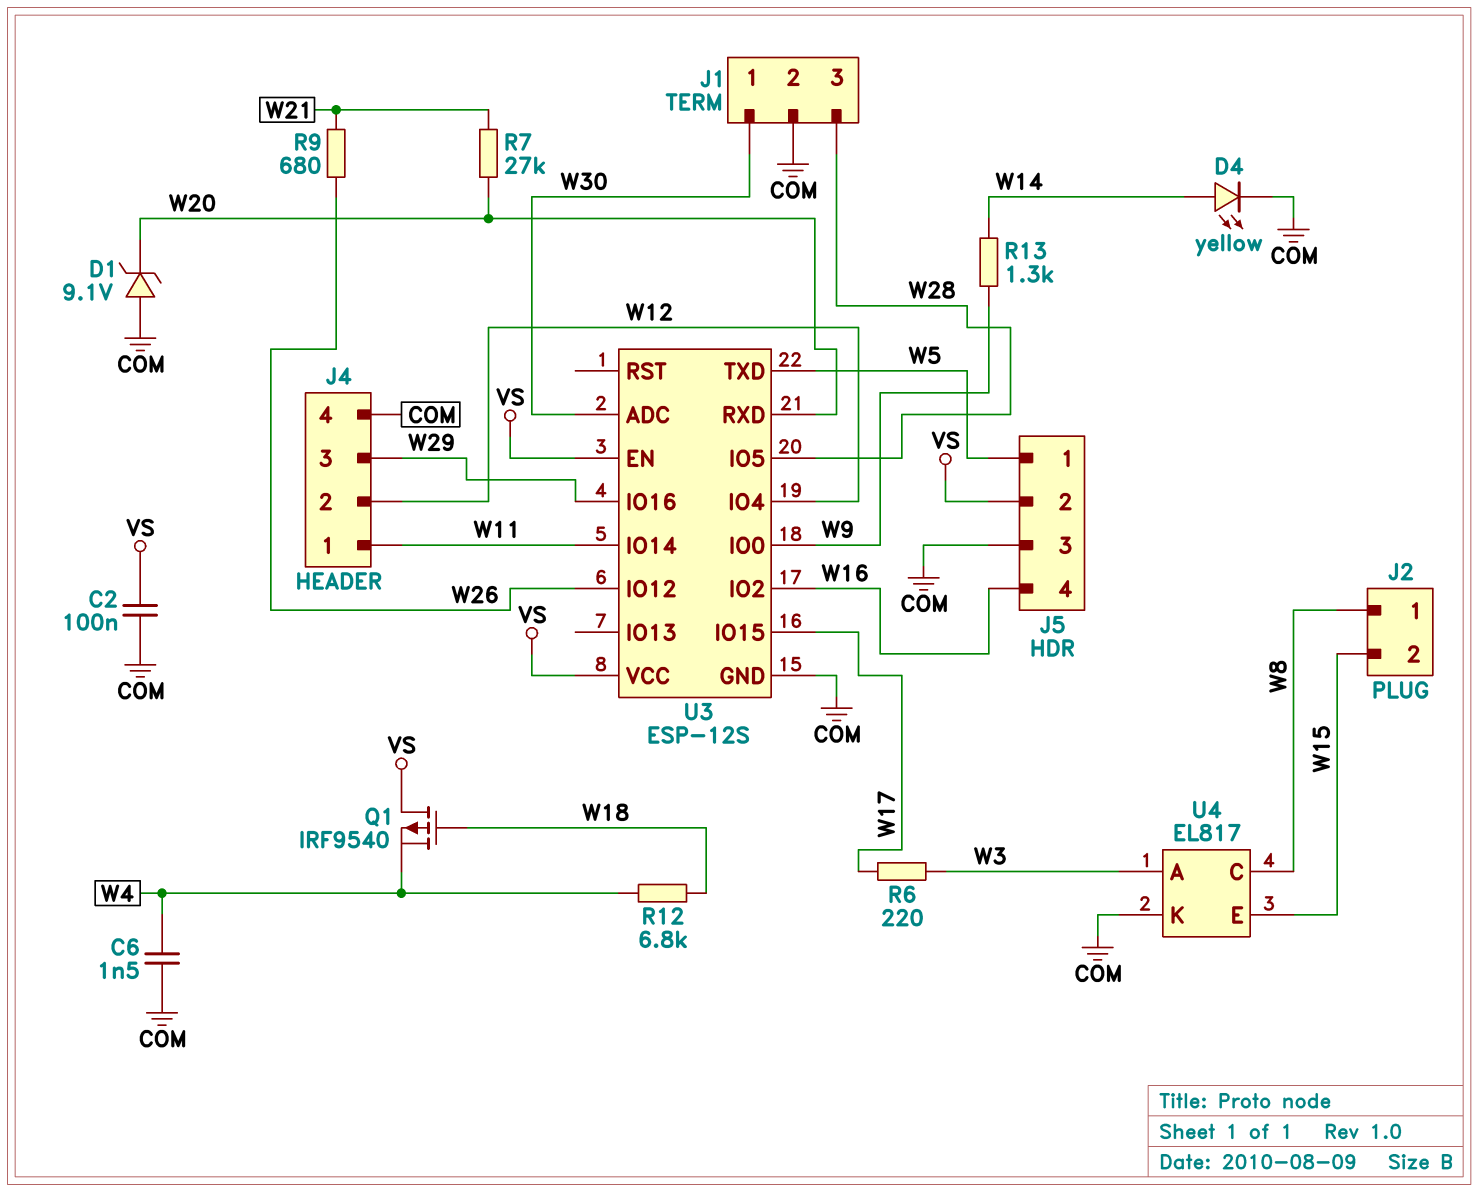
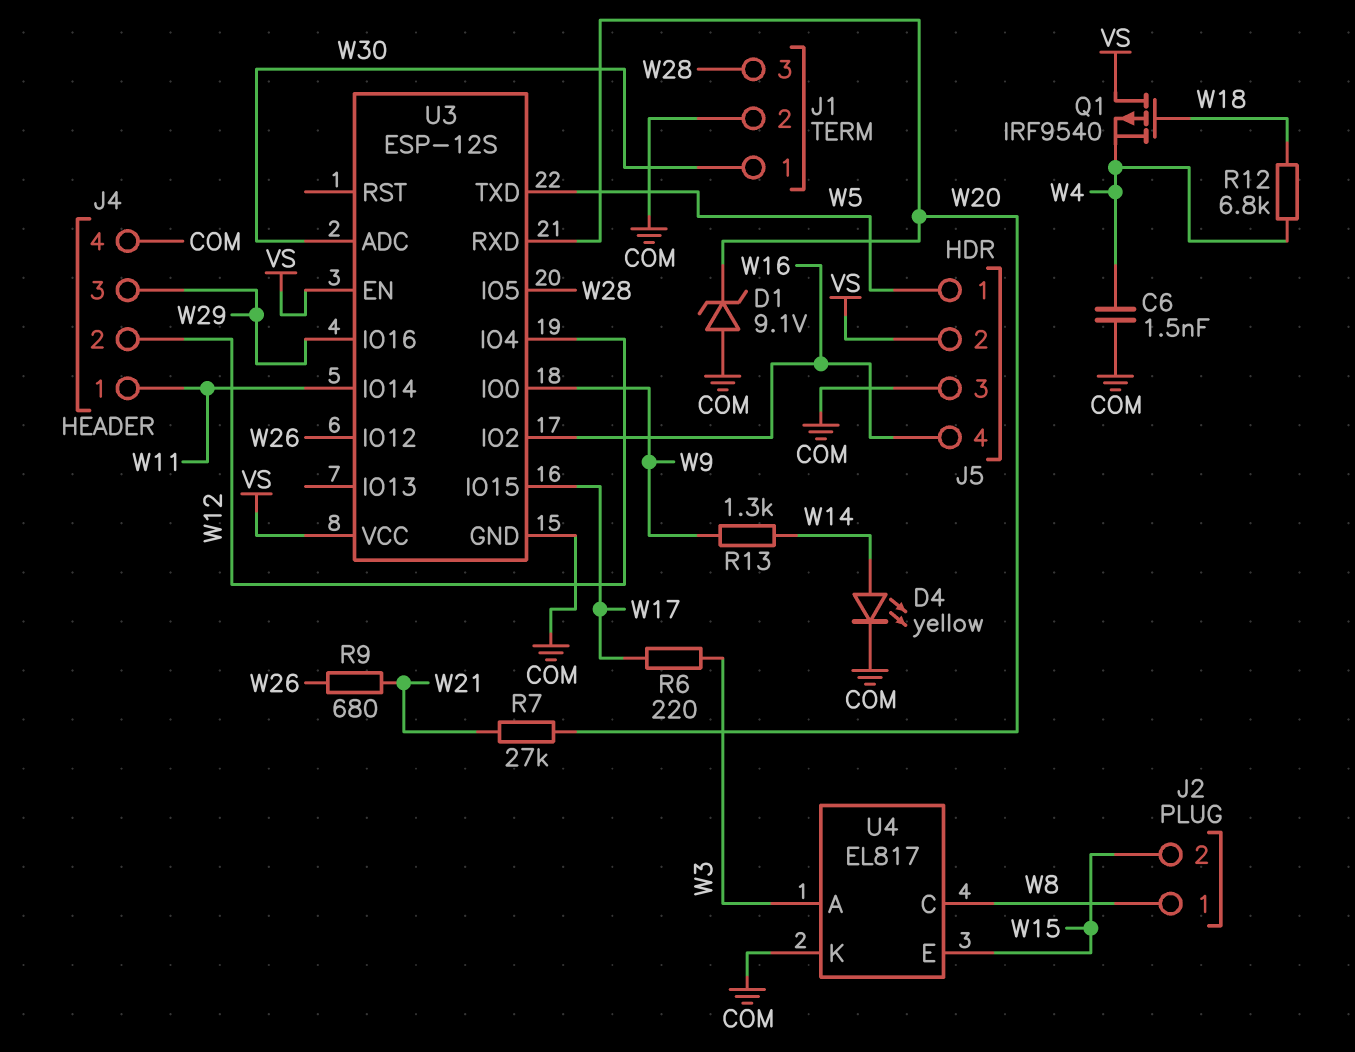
C2: 100nF (COM, VS) -> none

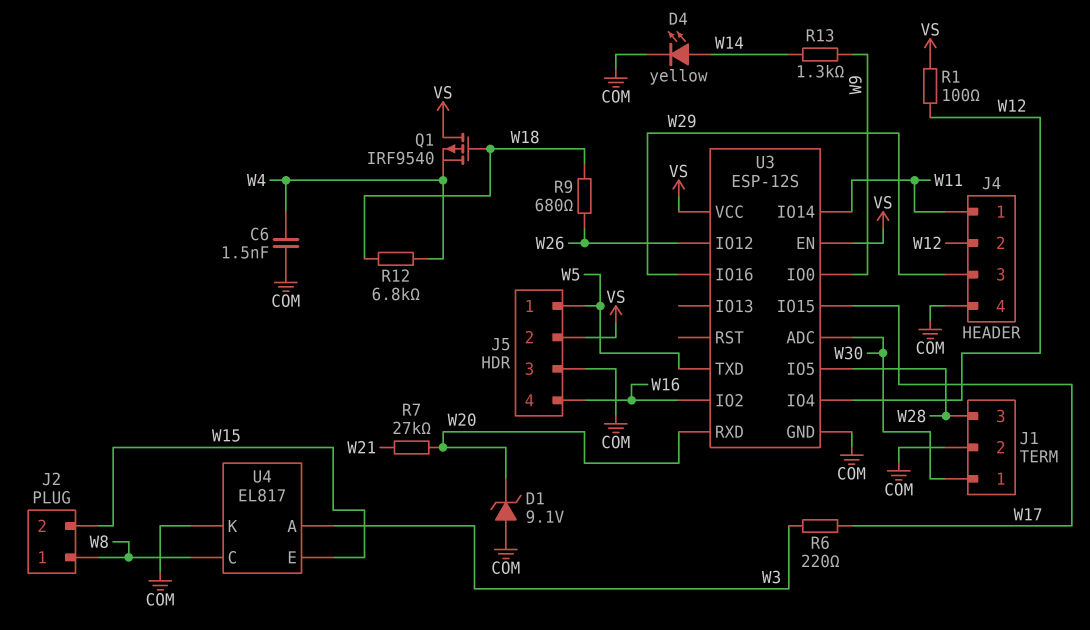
R1: none -> 100 (VS, W12)
R9: 680 (W21, W26) -> 680 (W18, W26)

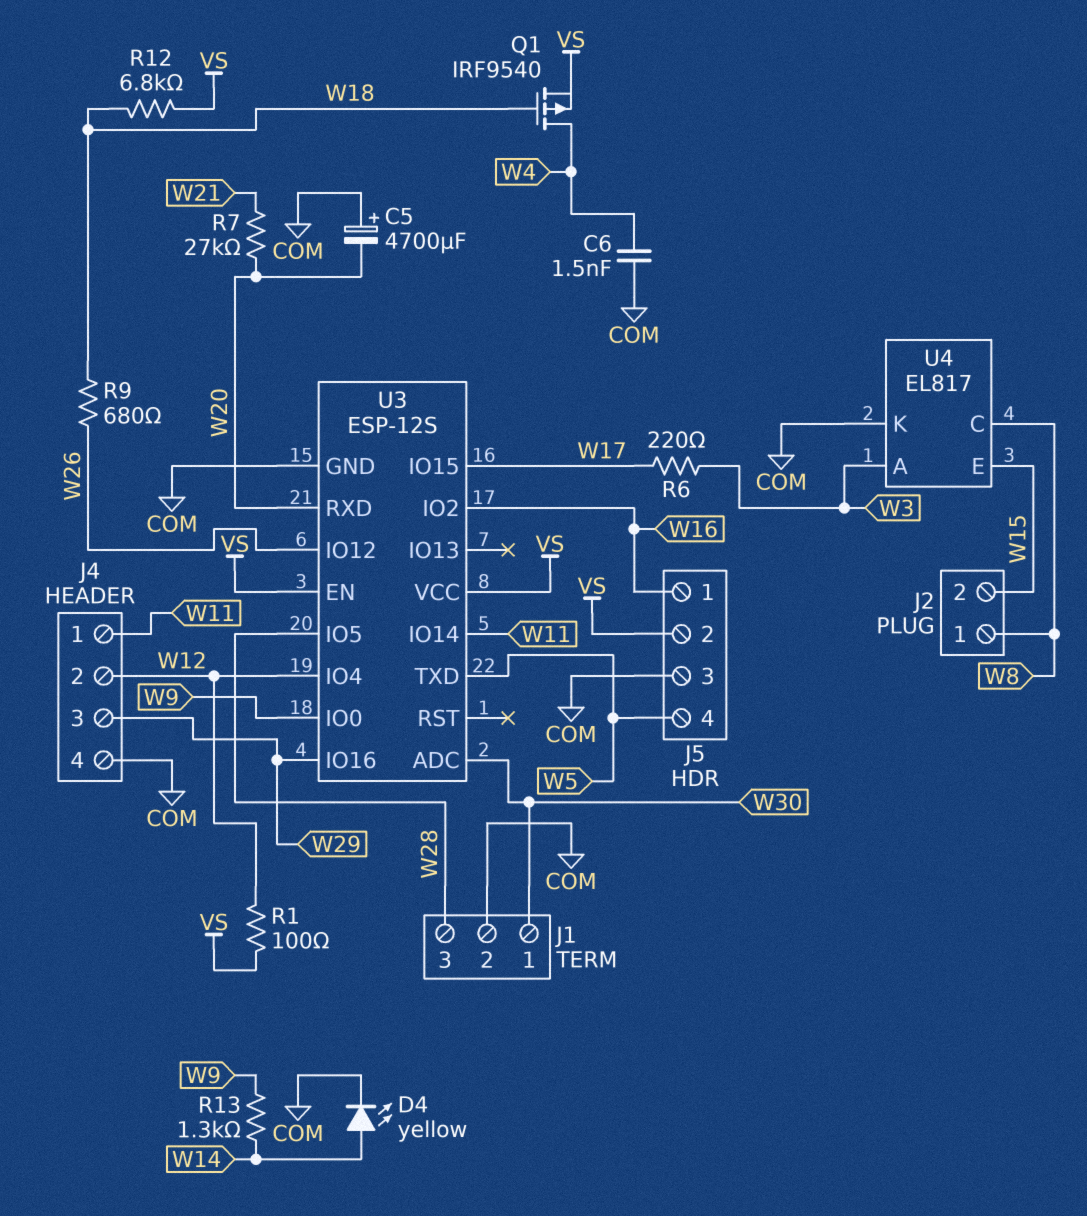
C5: none -> 4700uF (plus COM, minus W20)
D1: zener 9.1V (A COM, K W20) -> none
J5 pin 1: W5 -> W16
J5 pin 4: W16 -> W5
Q1: PMOS IRF9540 (G W18, D VS, S W4) -> PMOS IRF9540 (G W18, D W4, S VS)
R12: 6.8k (W4, W18) -> 6.8k (VS, W18)

